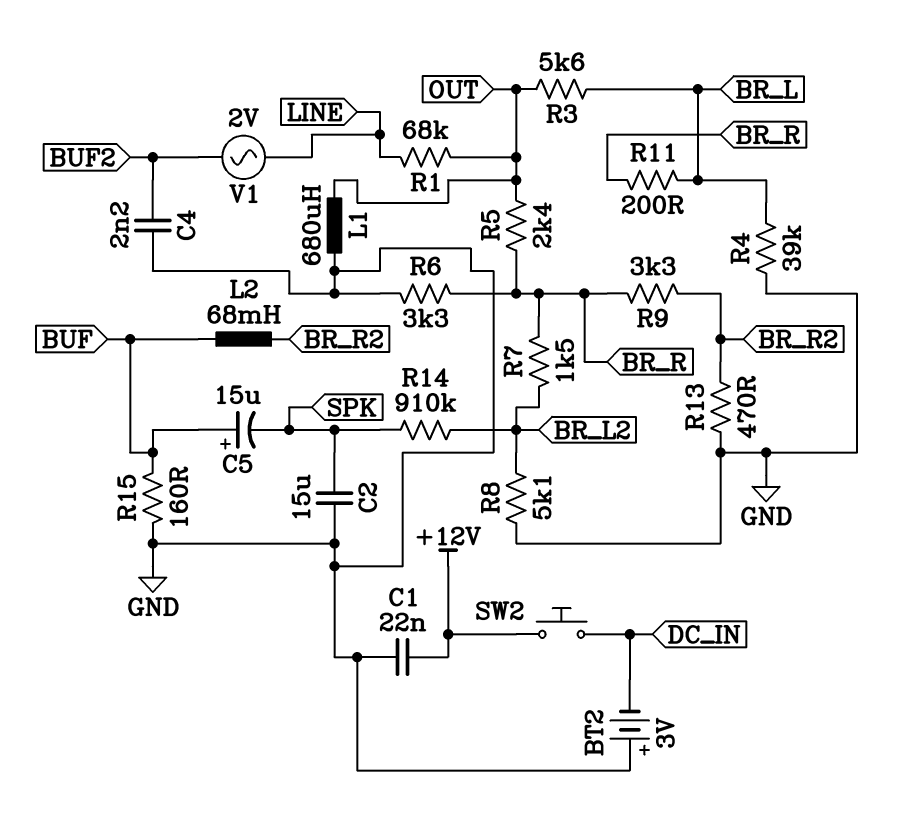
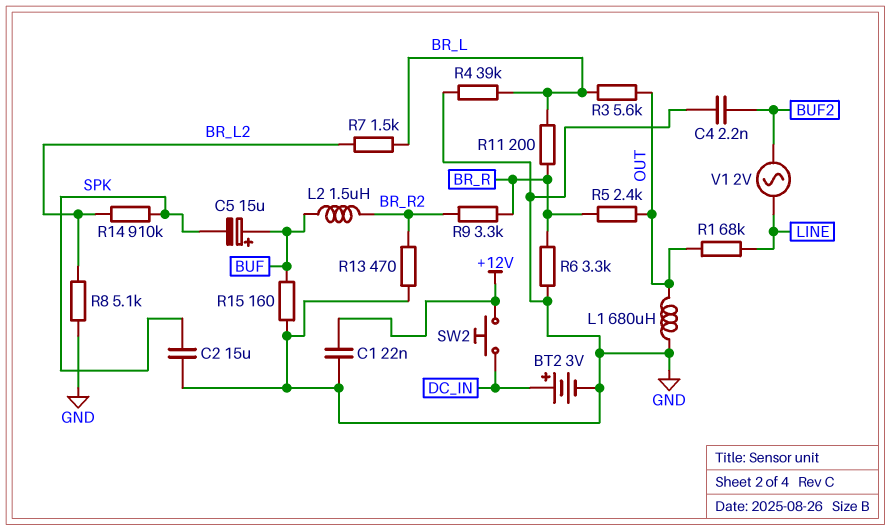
BT2: 3V (plus GND, minus DC_IN) -> 3V (plus DC_IN, minus GND)
L2: 68mH (BR_R2, BUF) -> 1.5uH (BR_R2, BUF)
R7: 1.5k (BR_L2, BR_R) -> 1.5k (BR_L, BR_L2)

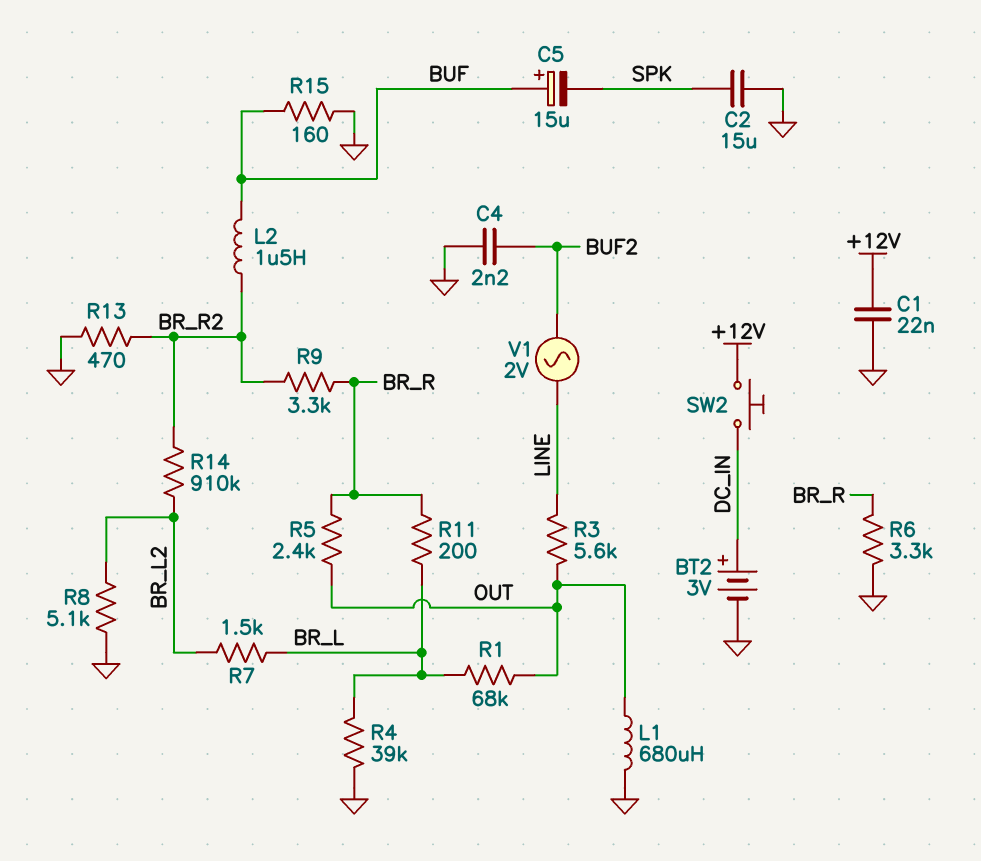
R1: 68k (LINE, OUT) -> 68k (BR_L, OUT)
R3: 5.6k (BR_L, OUT) -> 5.6k (LINE, OUT)
R14: 910k (BR_L2, SPK) -> 910k (BR_L2, BR_R2)

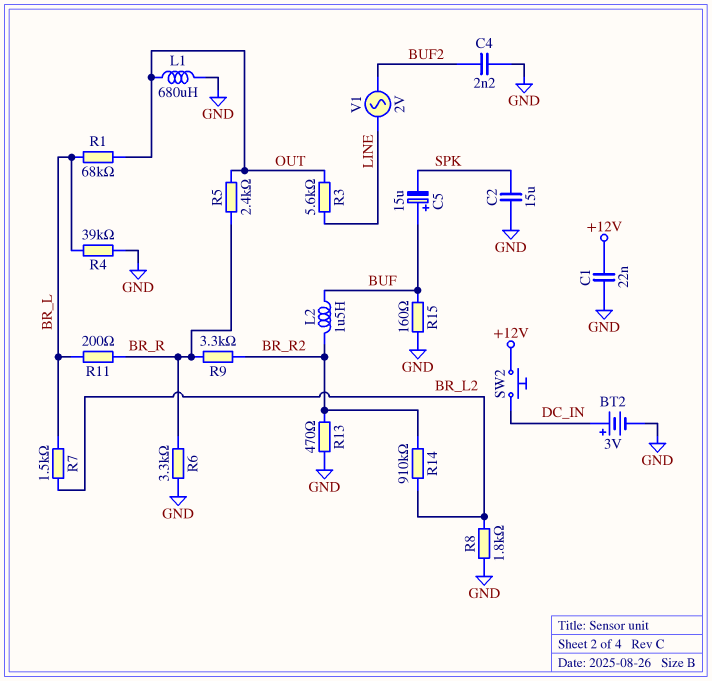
R8: 5.1k (BR_L2, GND) -> 1.8k (BR_L2, GND)

